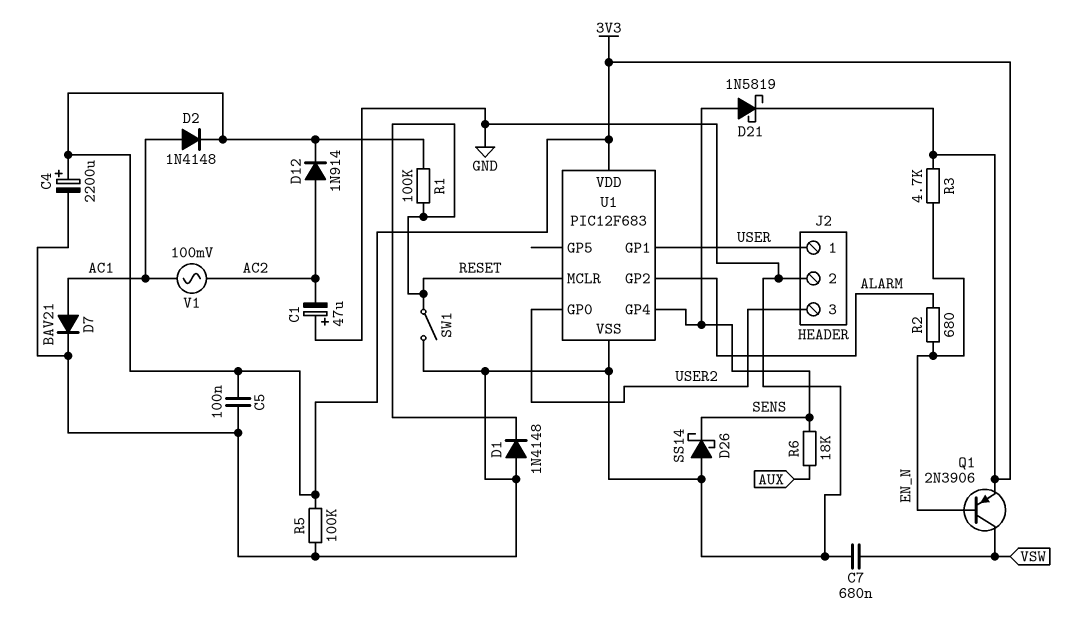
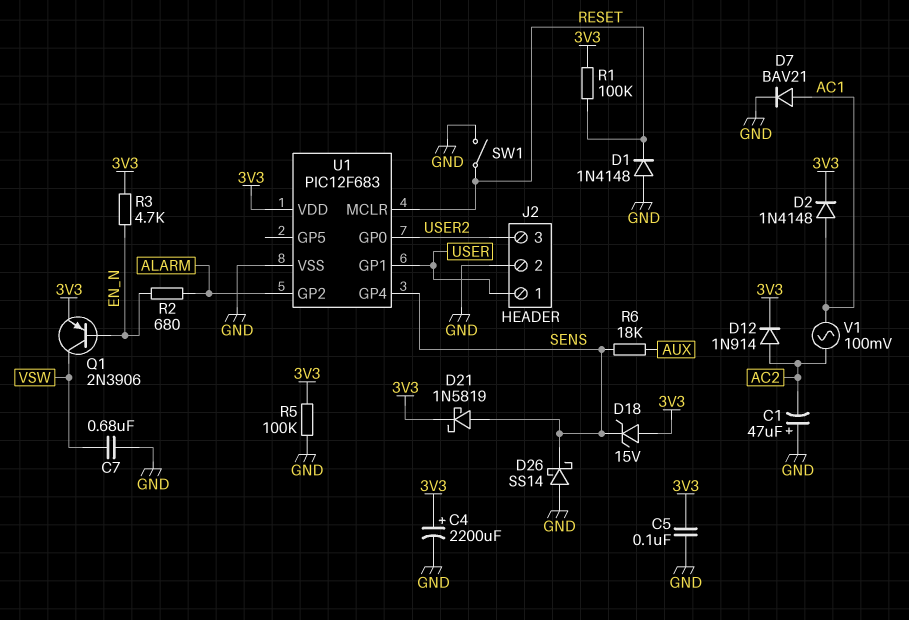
D18: none -> zener 15V (A 3V3, K SENS)

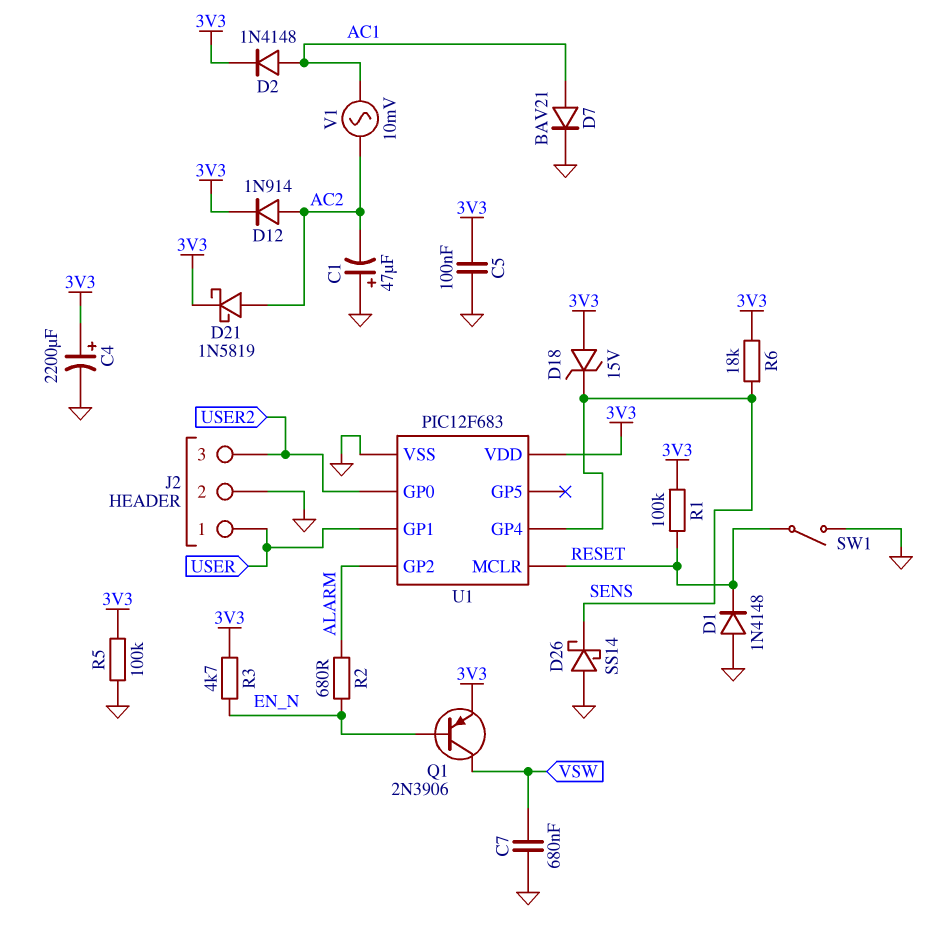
D21: schottky 1N5819 (A SENS, K 3V3) -> schottky 1N5819 (A AC2, K 3V3)
R6: 18k (AUX, SENS) -> 18k (3V3, SENS)
V1: AC 100mV (AC1, AC2) -> AC 10mV (AC1, AC2)

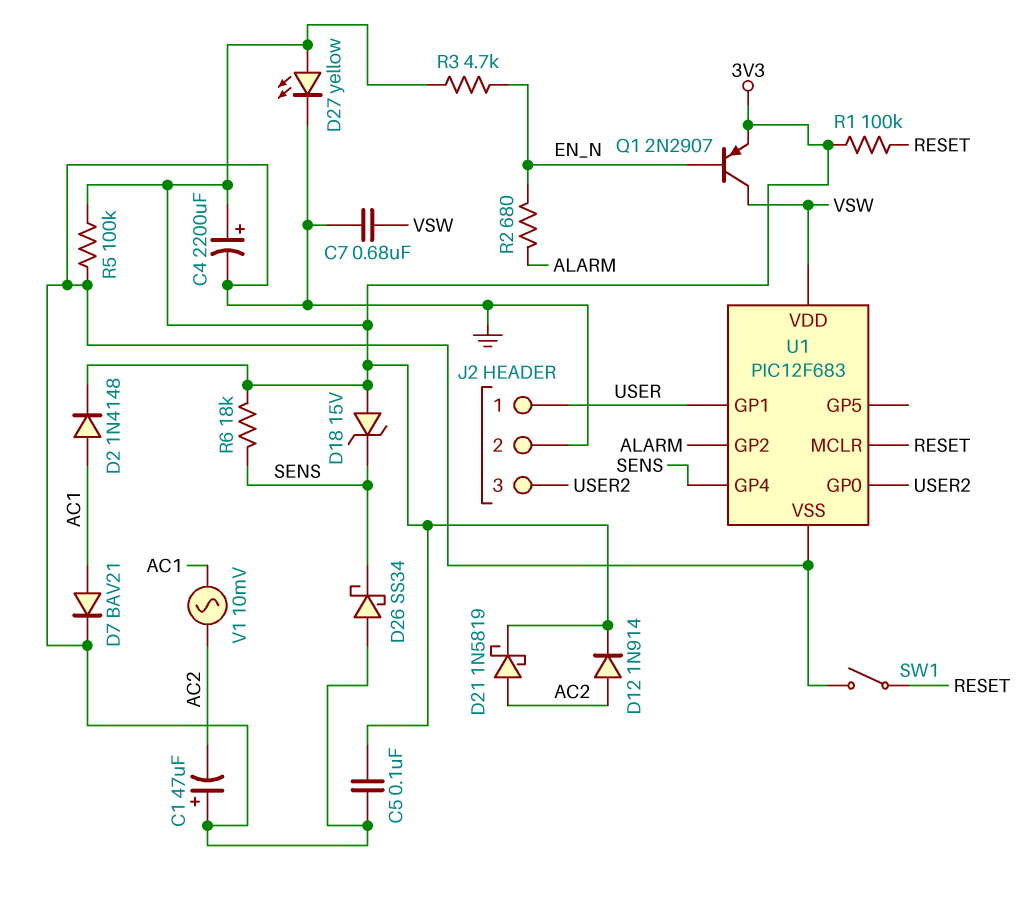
D1: diode 1N4148 (A GND, K RESET) -> none
D26: schottky SS14 (A GND, K SENS) -> schottky SS34 (A GND, K SENS)
D27: none -> LED yellow (A 3V3, K GND)
Q1: PNP 2N3906 (B EN_N, C VSW, E 3V3) -> PNP 2N2907 (B EN_N, C VSW, E 3V3)
U1 pin VDD: 3V3 -> VSW

